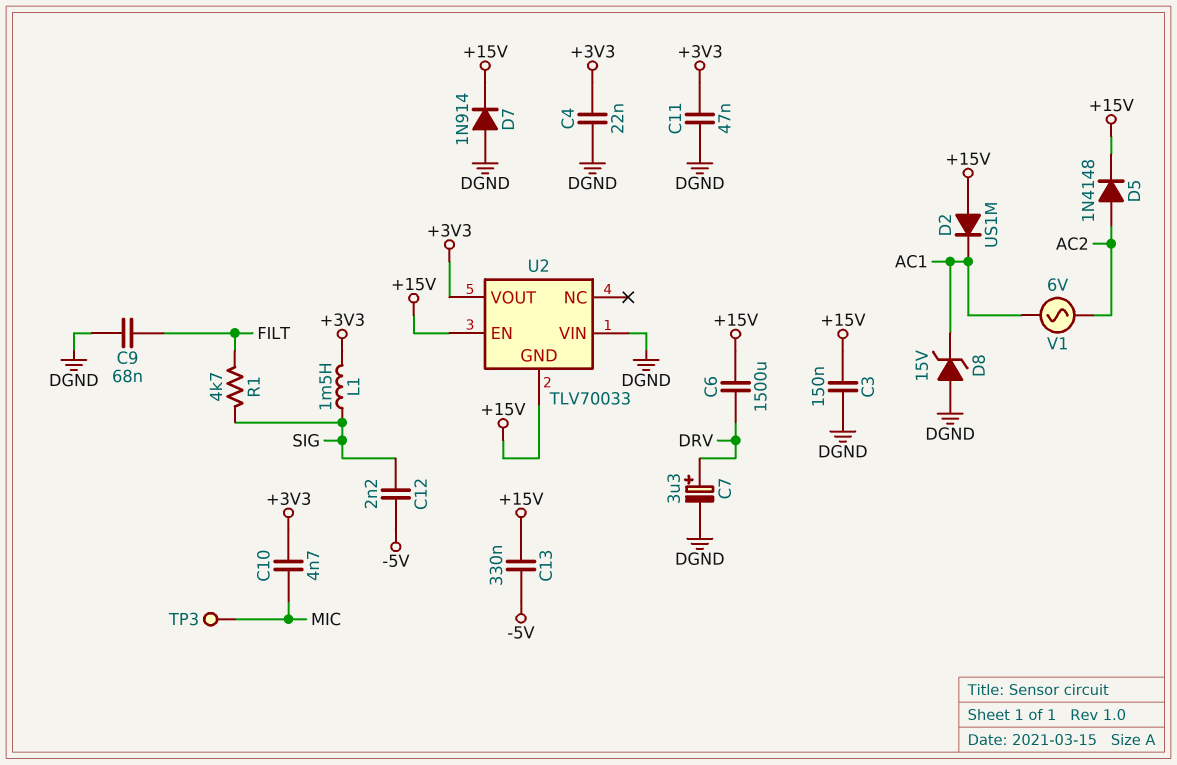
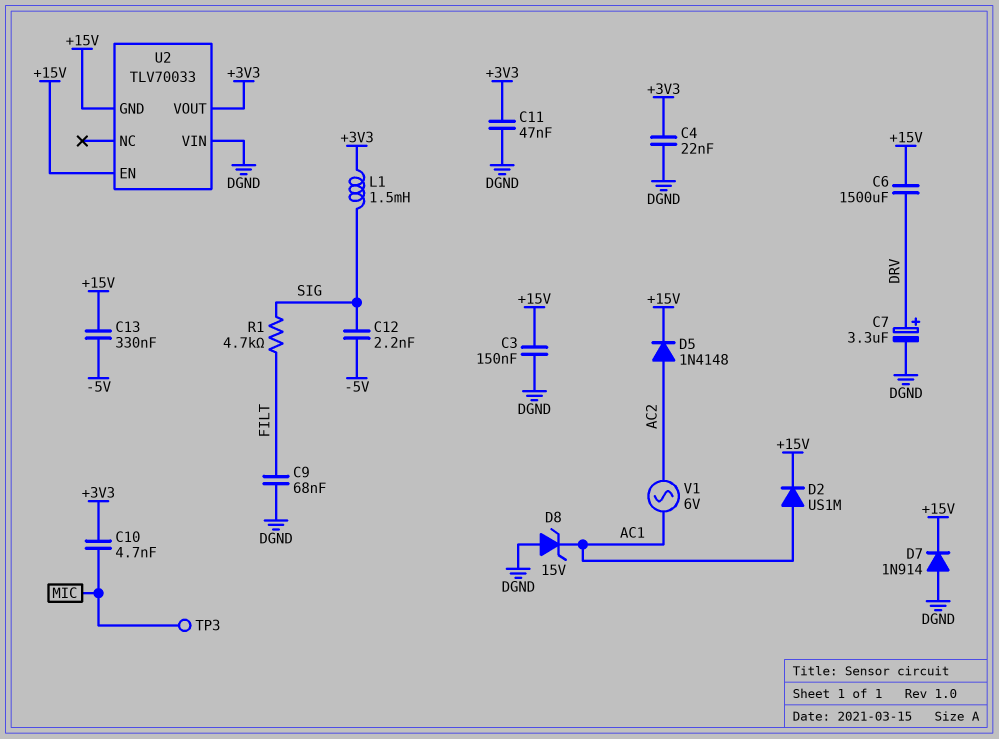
D2: diode US1M (A +15V, K AC1) -> diode US1M (A AC1, K +15V)

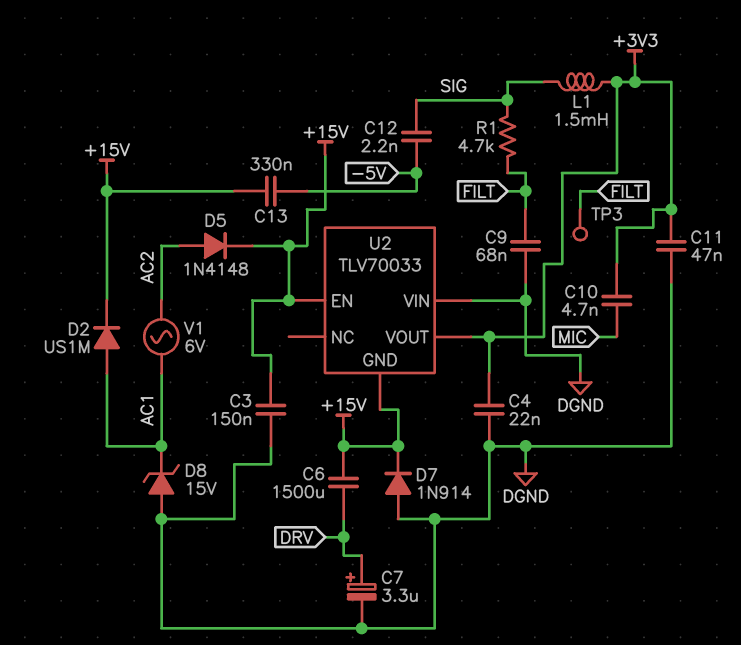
TP3: test point (MIC) -> test point (FILT)

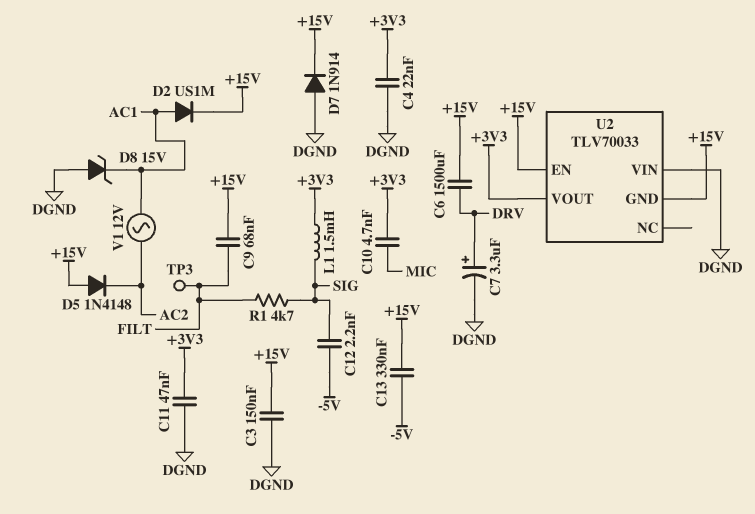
C9: 68nF (DGND, FILT) -> 68nF (+15V, FILT)
D5: diode 1N4148 (A AC2, K +15V) -> diode 1N4148 (A +15V, K AC2)
V1: AC 6V (AC1, AC2) -> AC 12V (AC1, AC2)

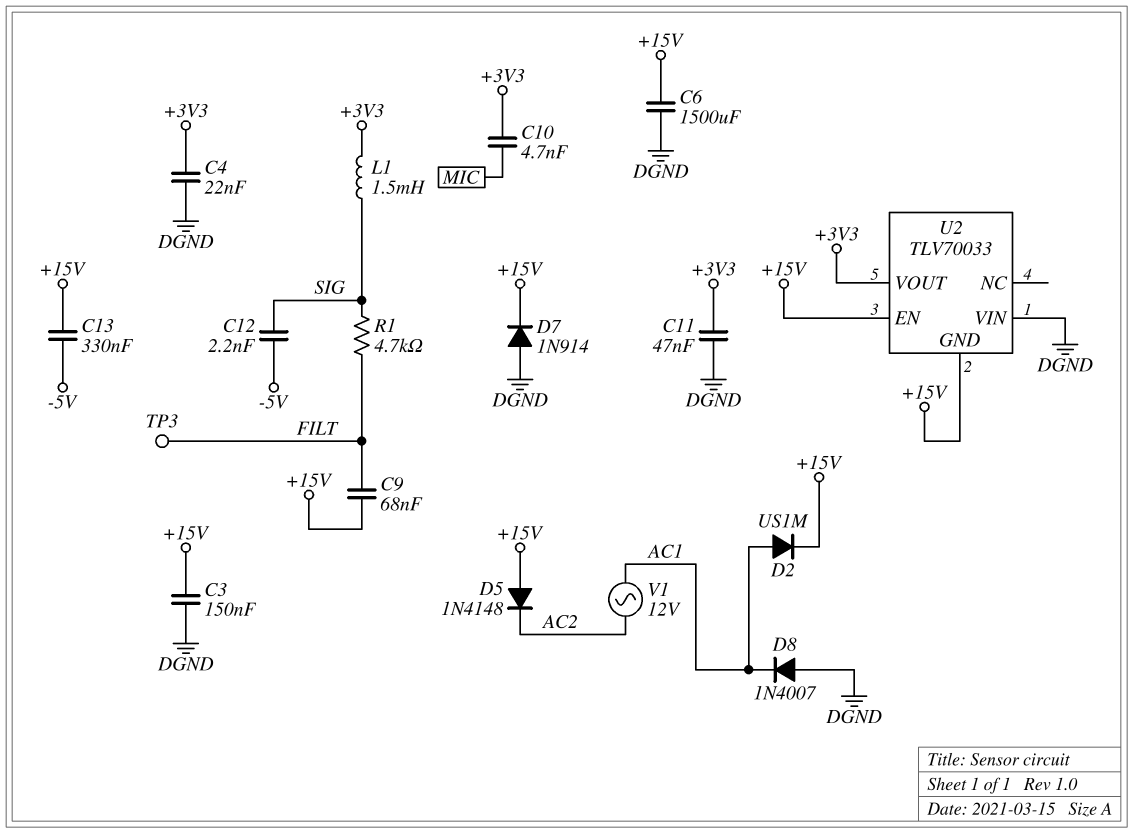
C6: 1500uF (+15V, DRV) -> 1500uF (+15V, DGND)
C7: 3.3uF (plus DRV, minus DGND) -> none
D8: zener 15V (A DGND, K AC1) -> diode 1N4007 (A DGND, K AC1)

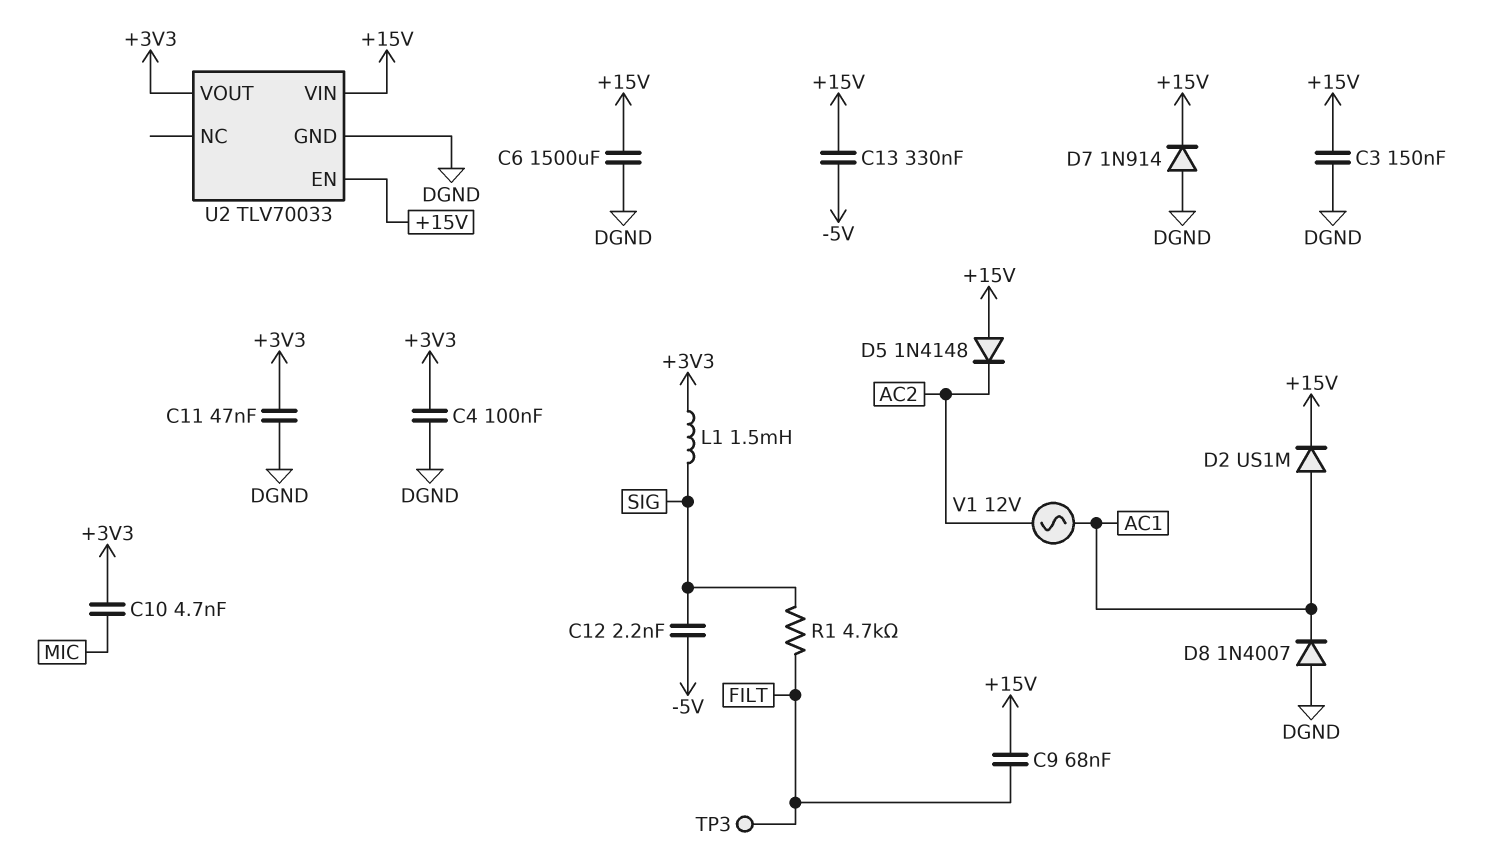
C4: 22nF (+3V3, DGND) -> 100nF (+3V3, DGND)
U2 pin GND: +15V -> DGND
U2 pin VIN: DGND -> +15V

